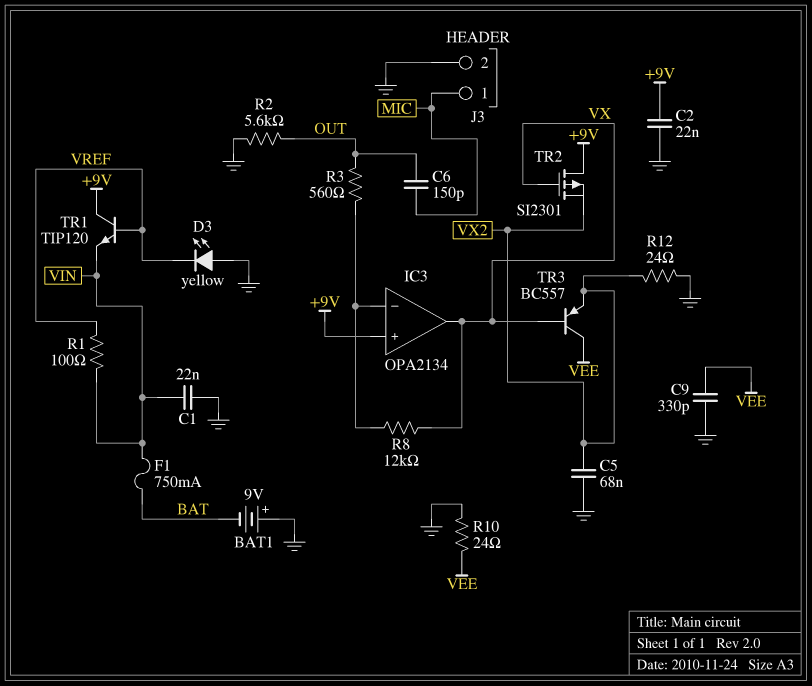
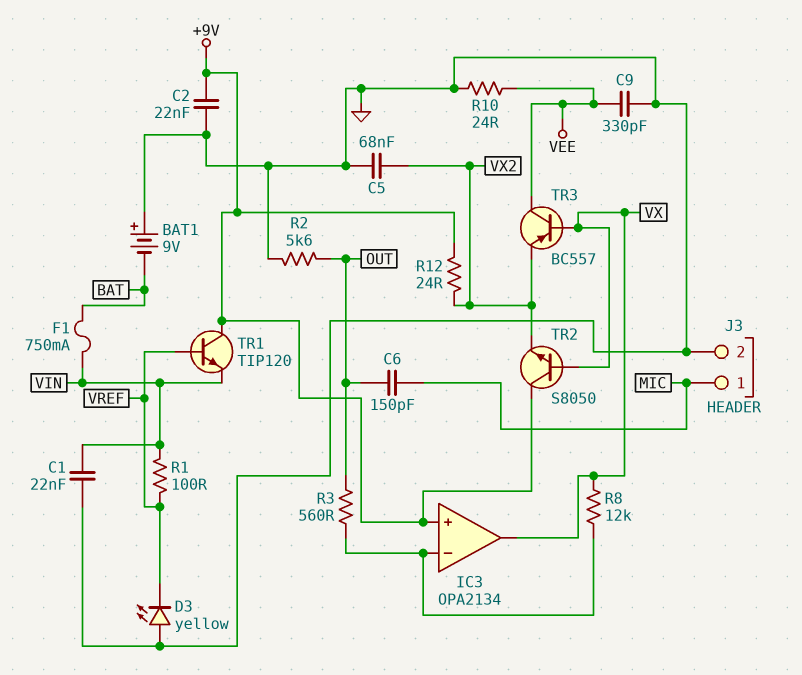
R12: 24 (GND, VX2) -> 24 (+9V, VX2)
TR2: PMOS SI2301 (G VX, D +9V, S VX2) -> NPN S8050 (B VX, C +9V, E VX2)

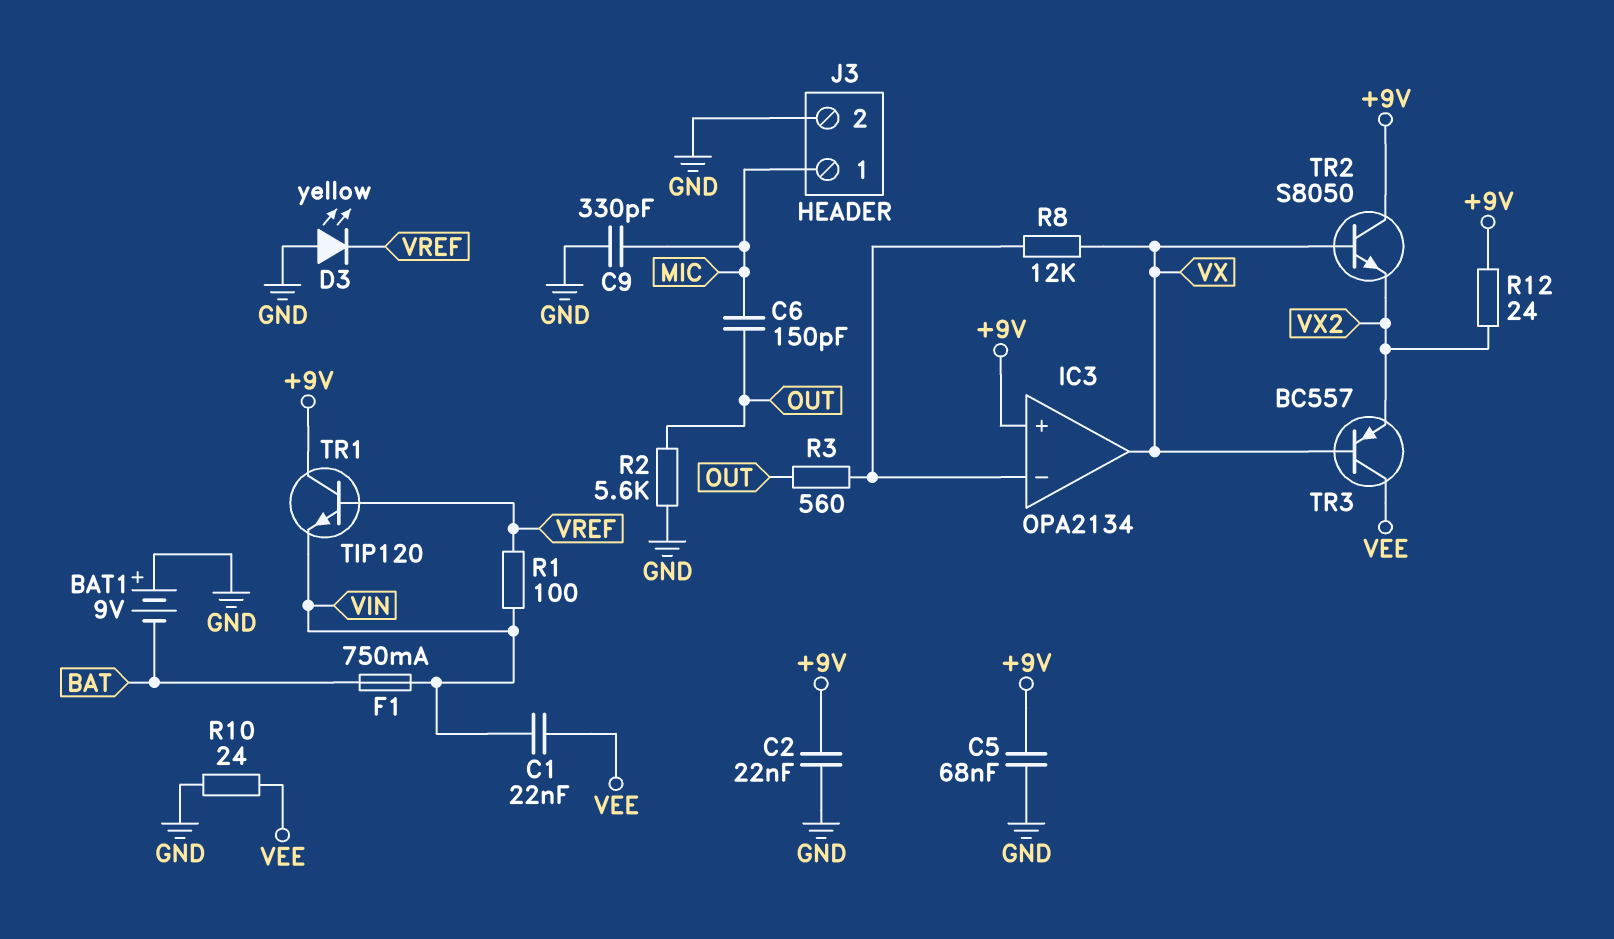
C1: 22nF (GND, VIN) -> 22nF (VEE, VIN)
C5: 68nF (GND, VX2) -> 68nF (+9V, GND)
C9: 330pF (GND, VEE) -> 330pF (GND, MIC)

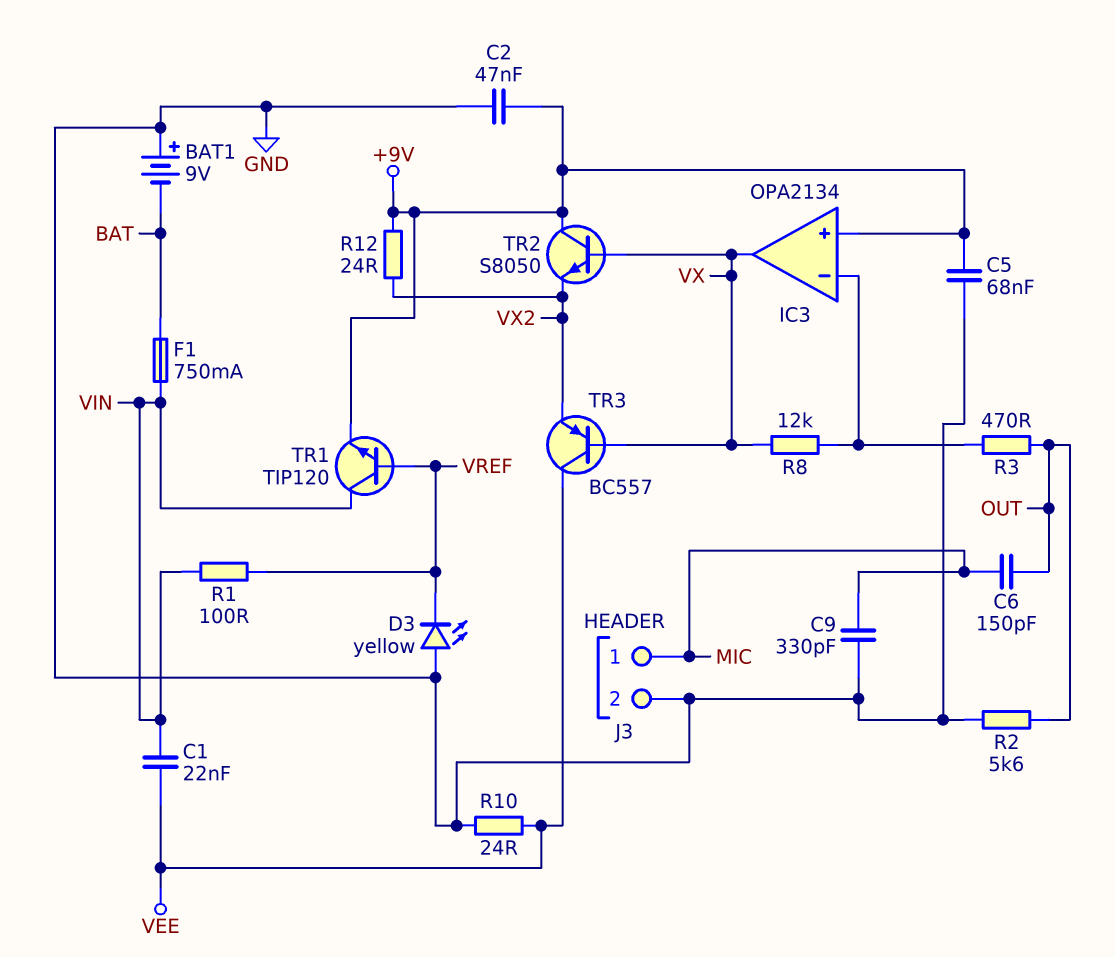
C2: 22nF (+9V, GND) -> 47nF (+9V, GND)
R3: 560 (IC3/in-, OUT) -> 470 (IC3/in-, OUT)
TR1: NPN TIP120 (B VREF, C +9V, E VIN) -> NPN TIP120 (B VREF, C VIN, E +9V)

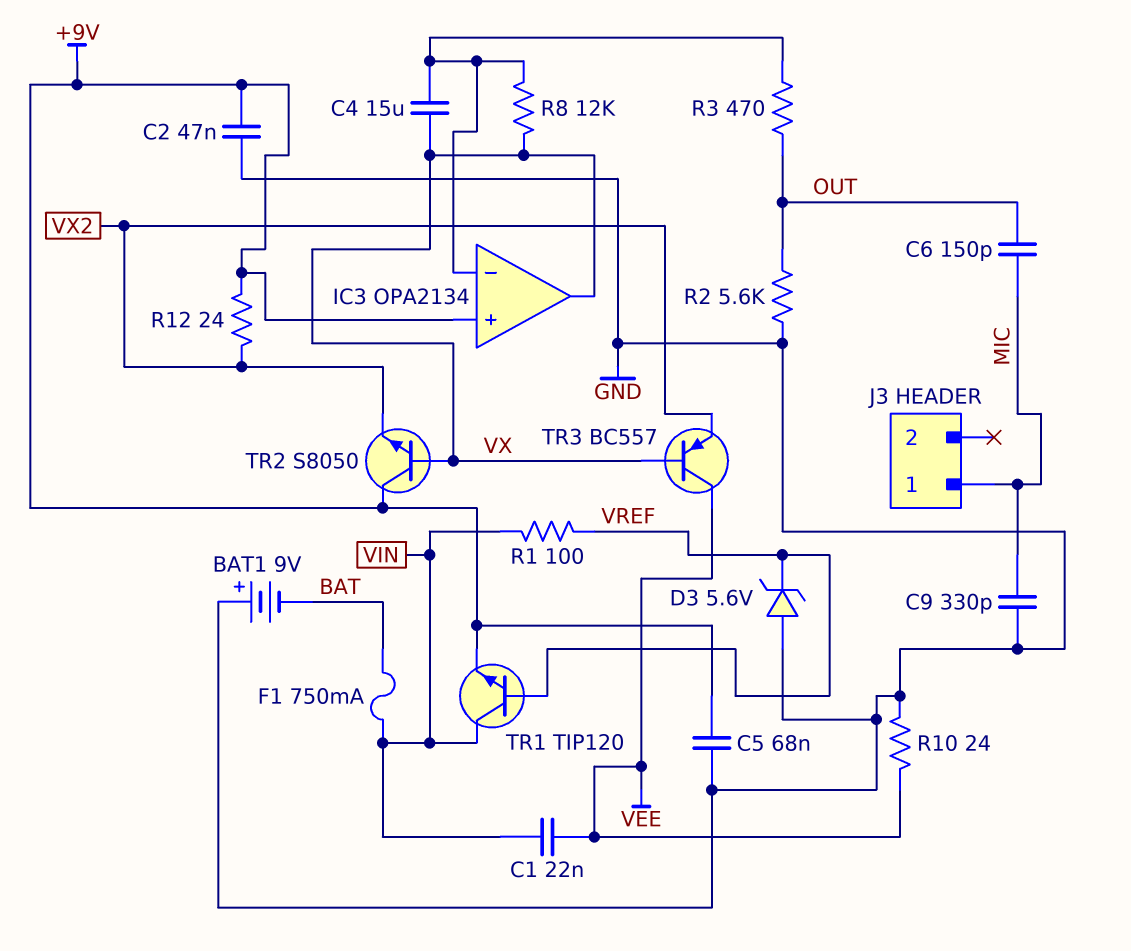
C4: none -> 15uF (IC3/in-, VX)
D3: LED yellow (A GND, K VREF) -> zener 5.6V (A GND, K VREF)
J3 pin 2: GND -> none

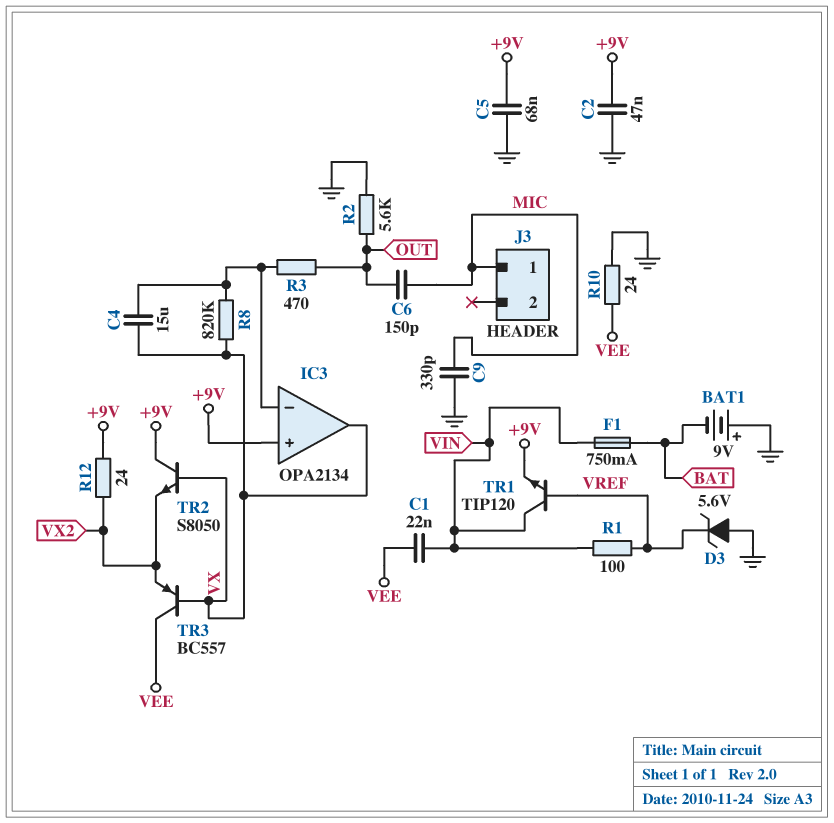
R8: 12k (IC3/in-, VX) -> 820k (IC3/in-, VX)

